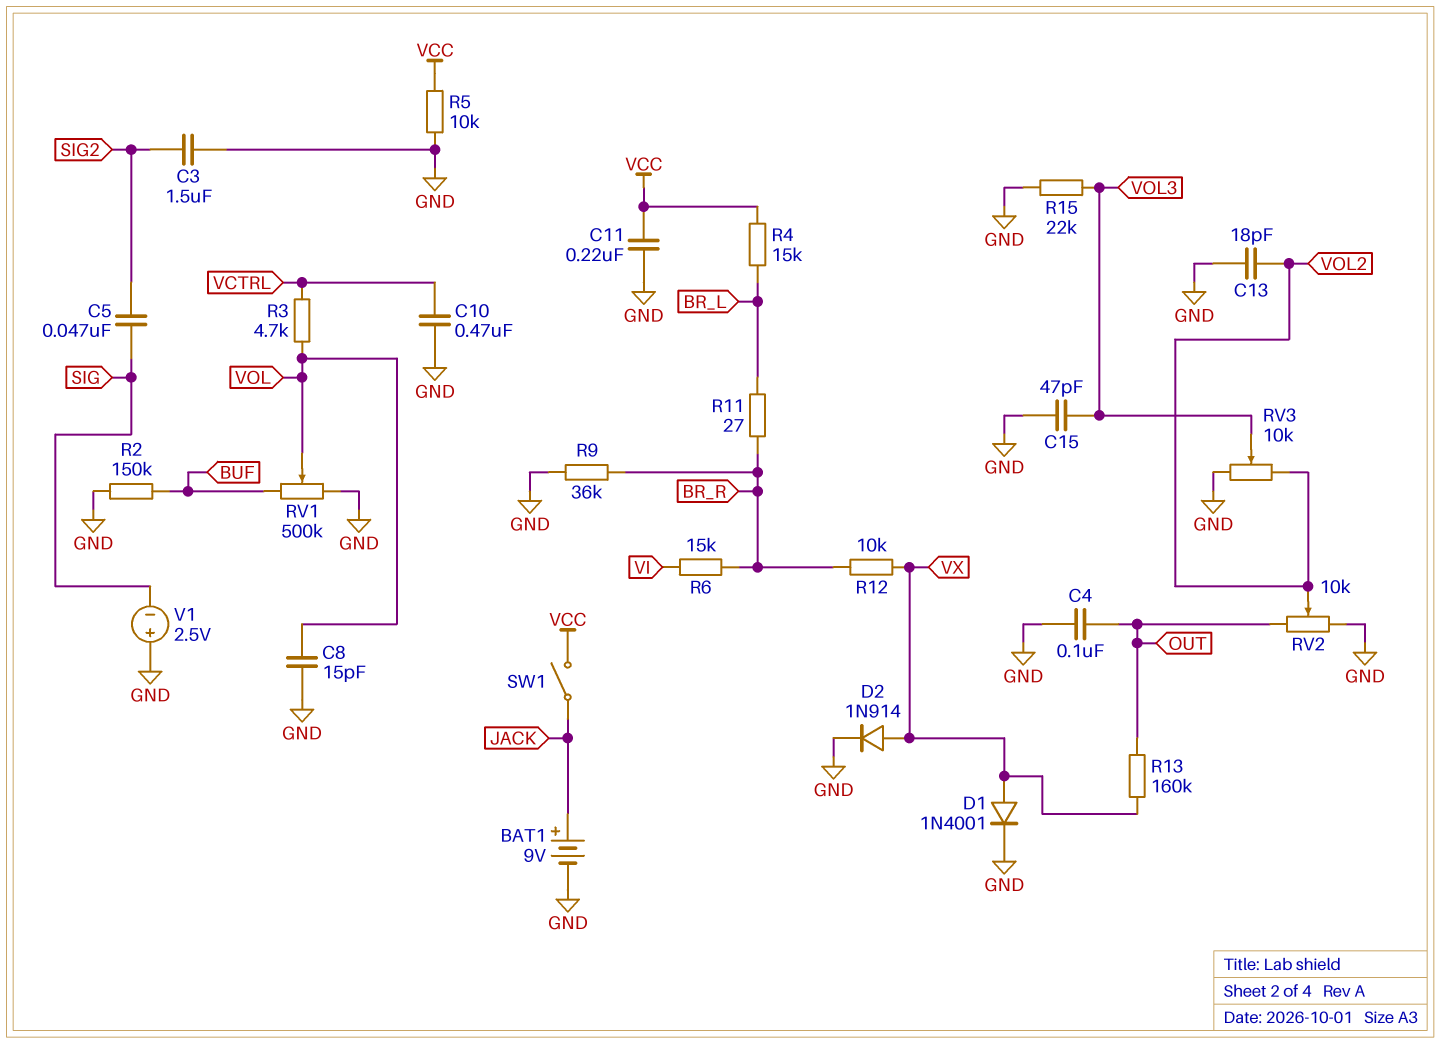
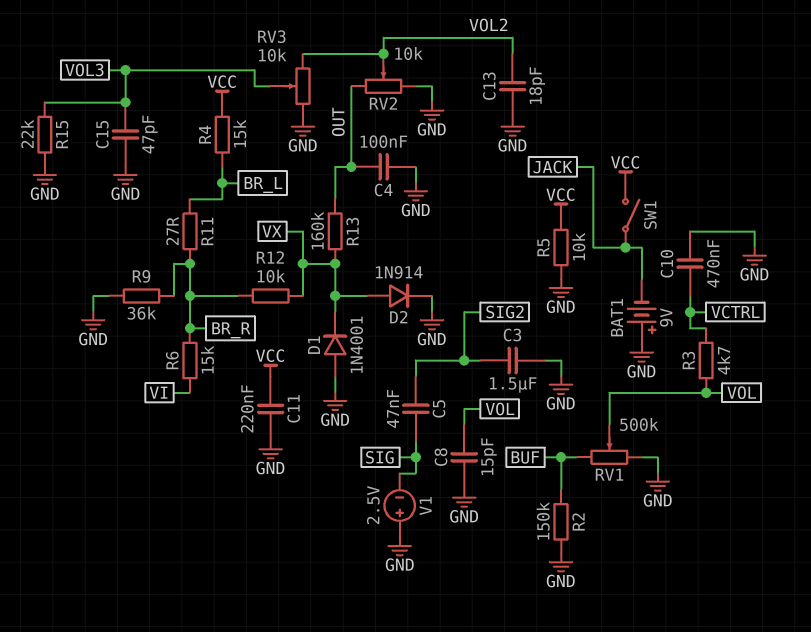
BAT1: 9V (plus JACK, minus GND) -> 9V (plus GND, minus JACK)
D1: diode 1N4001 (A VX, K GND) -> diode 1N4001 (A GND, K VX)

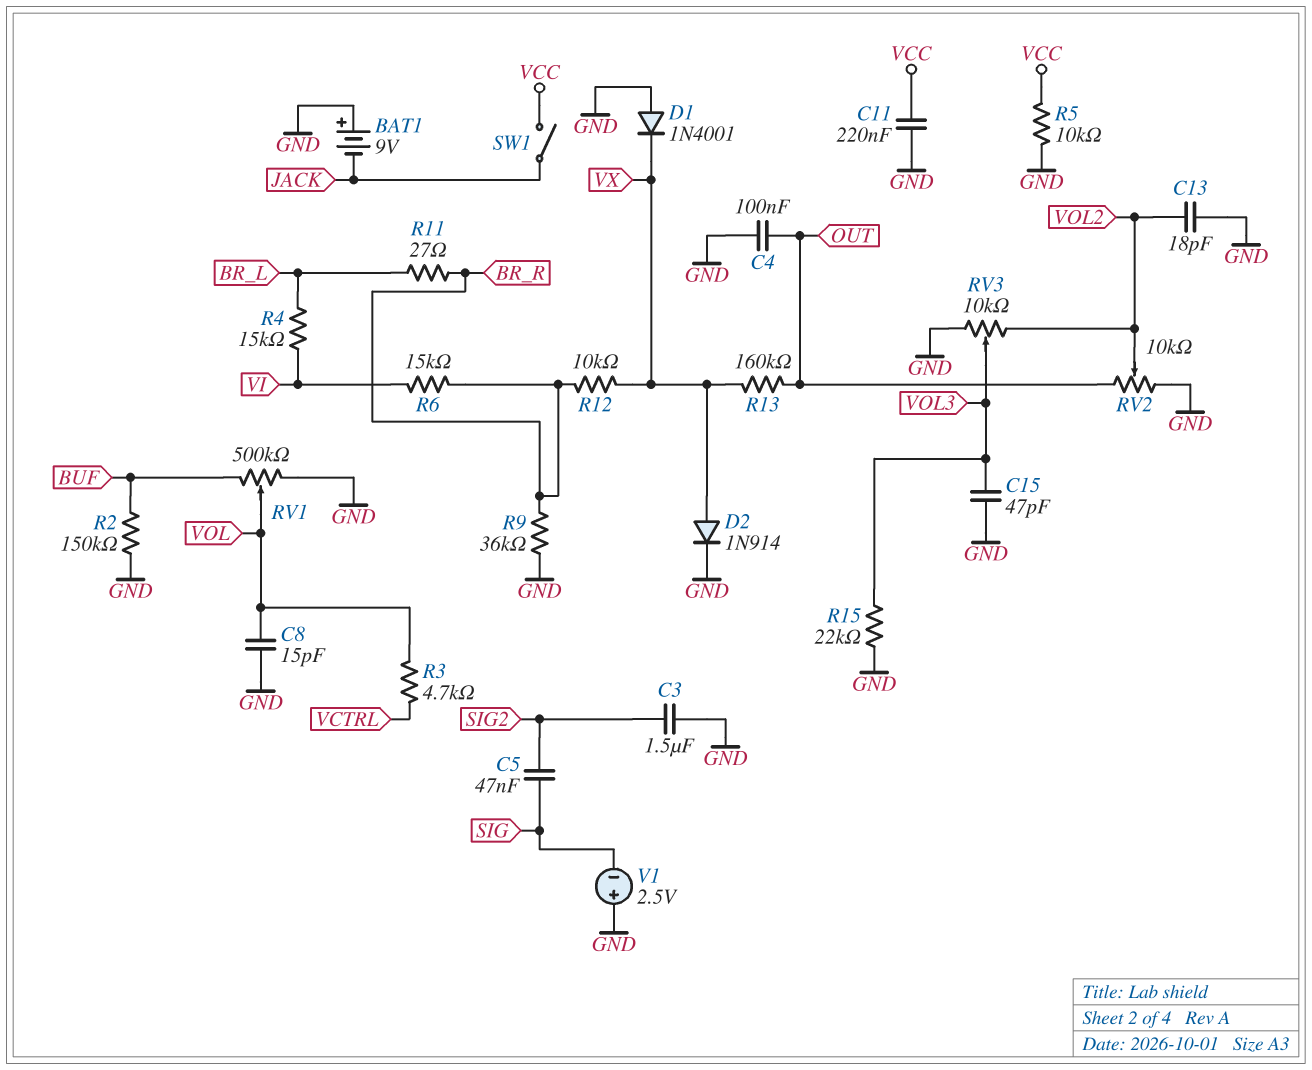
C10: 470nF (GND, VCTRL) -> none
R4: 15k (BR_L, VCC) -> 15k (BR_L, VI)

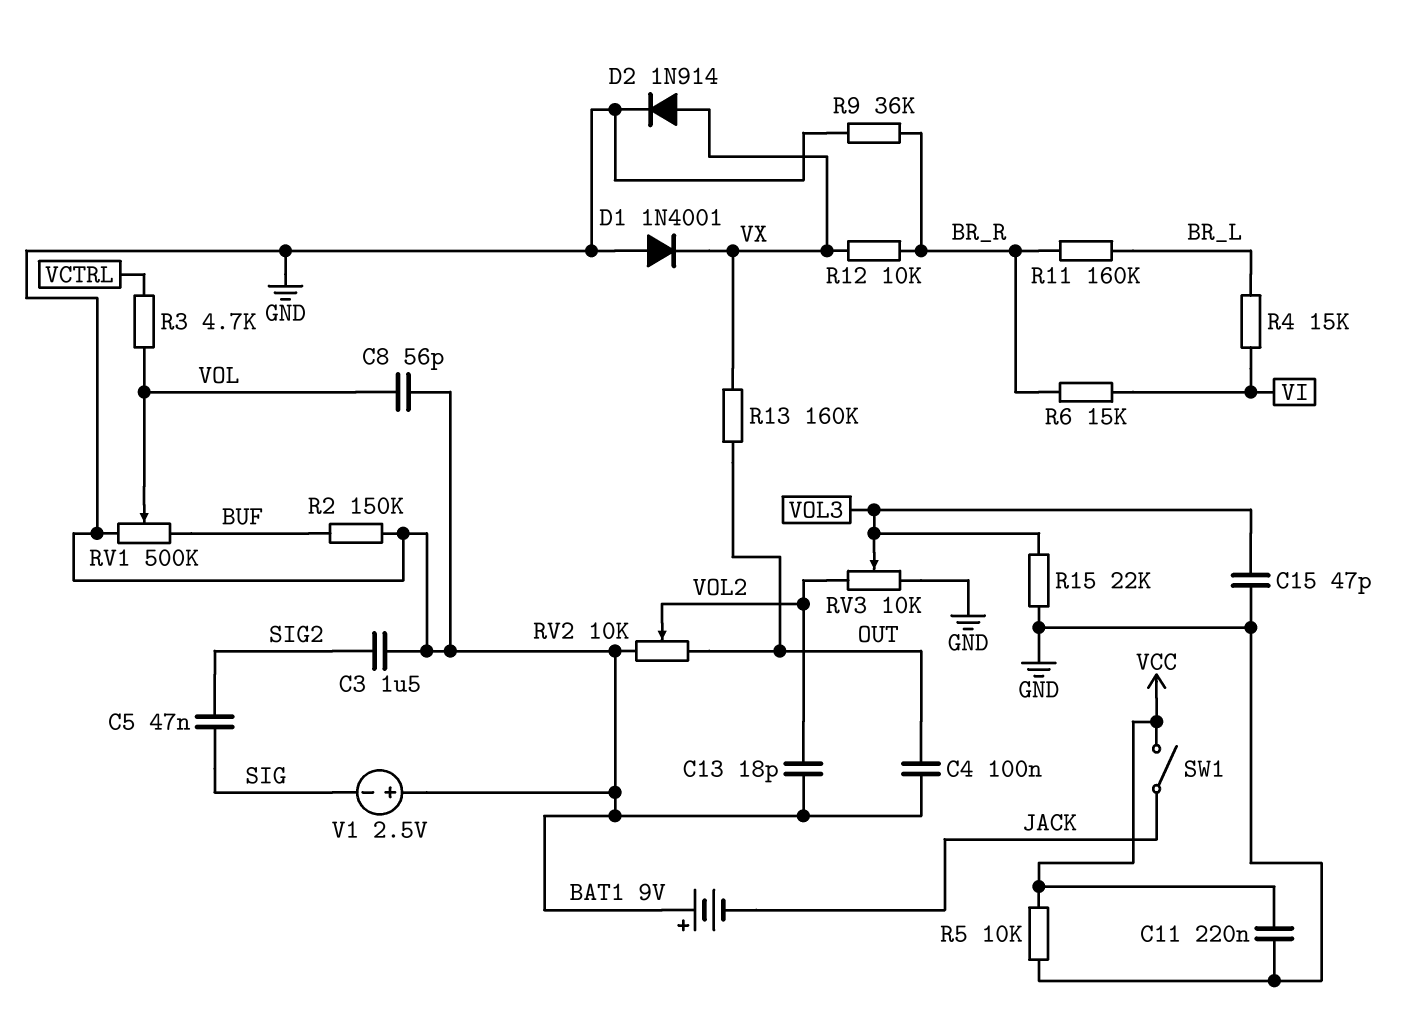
C8: 15pF (GND, VOL) -> 56pF (GND, VOL)
R11: 27 (BR_L, BR_R) -> 160k (BR_L, BR_R)

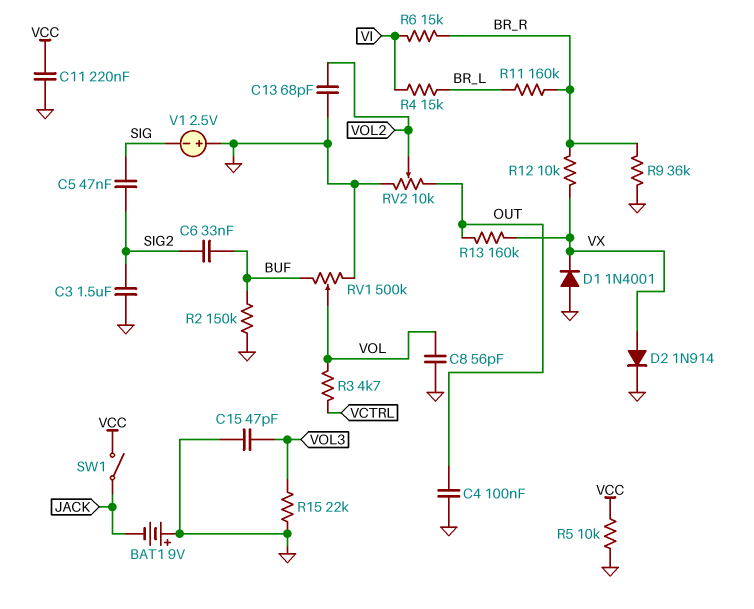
C6: none -> 33nF (BUF, SIG2)
C13: 18pF (GND, VOL2) -> 68pF (GND, VOL2)
RV3: 10k (GND, VOL2, wiper VOL3) -> none

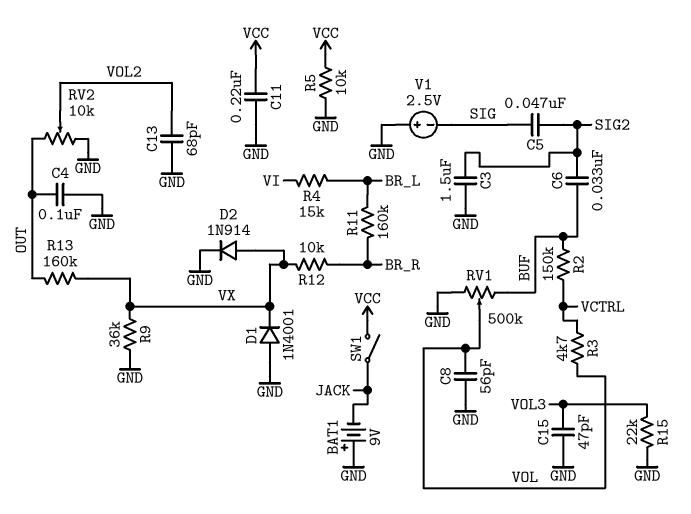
R2: 150k (BUF, GND) -> 150k (BUF, VCTRL)
R6: 15k (BR_R, VI) -> none
R9: 36k (BR_R, GND) -> 36k (GND, VX)

